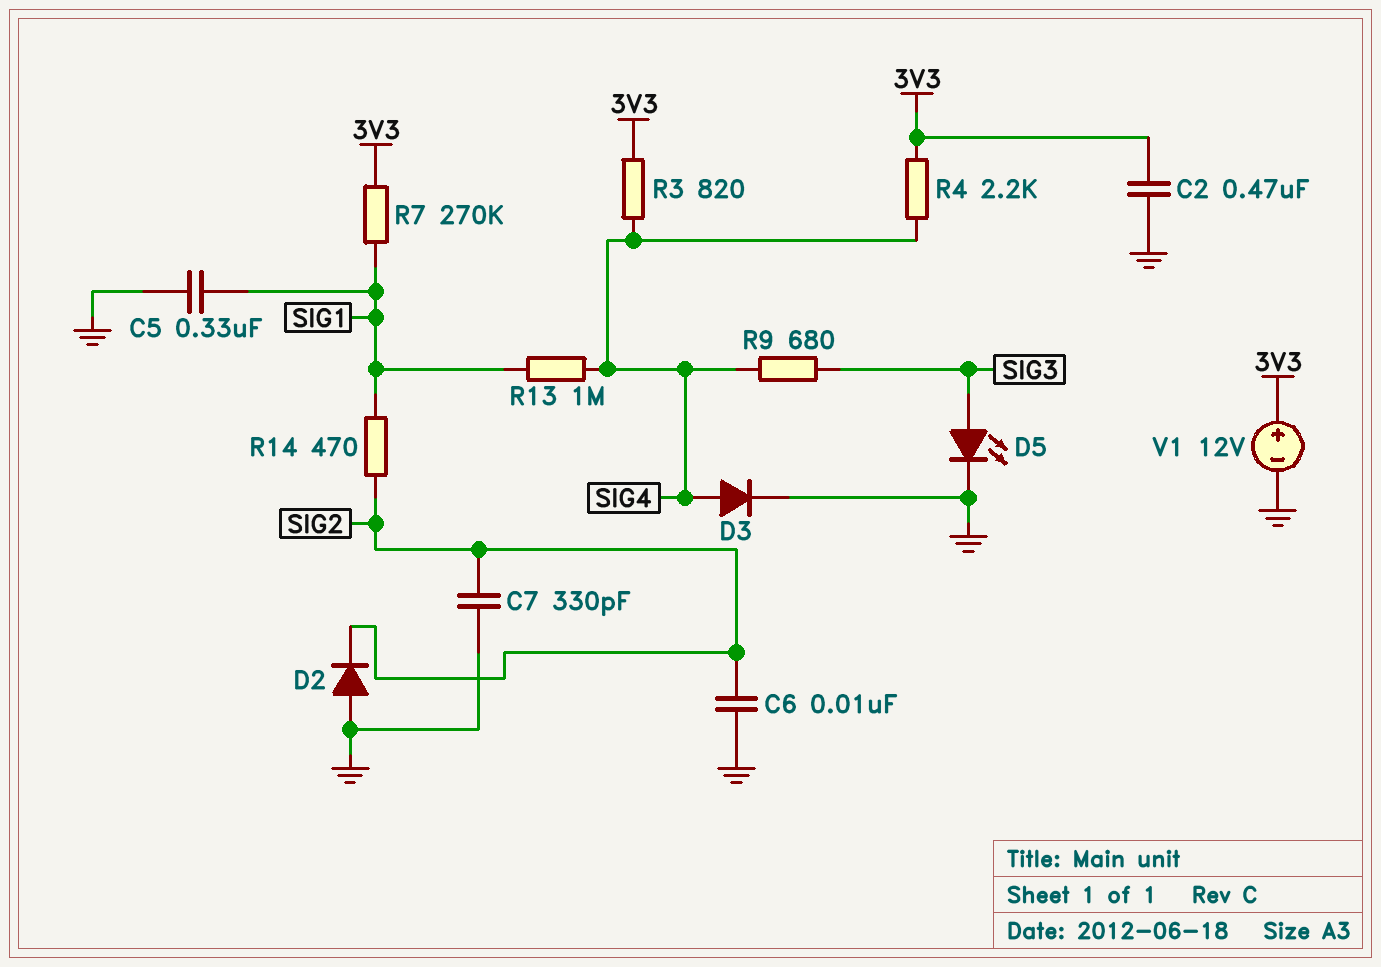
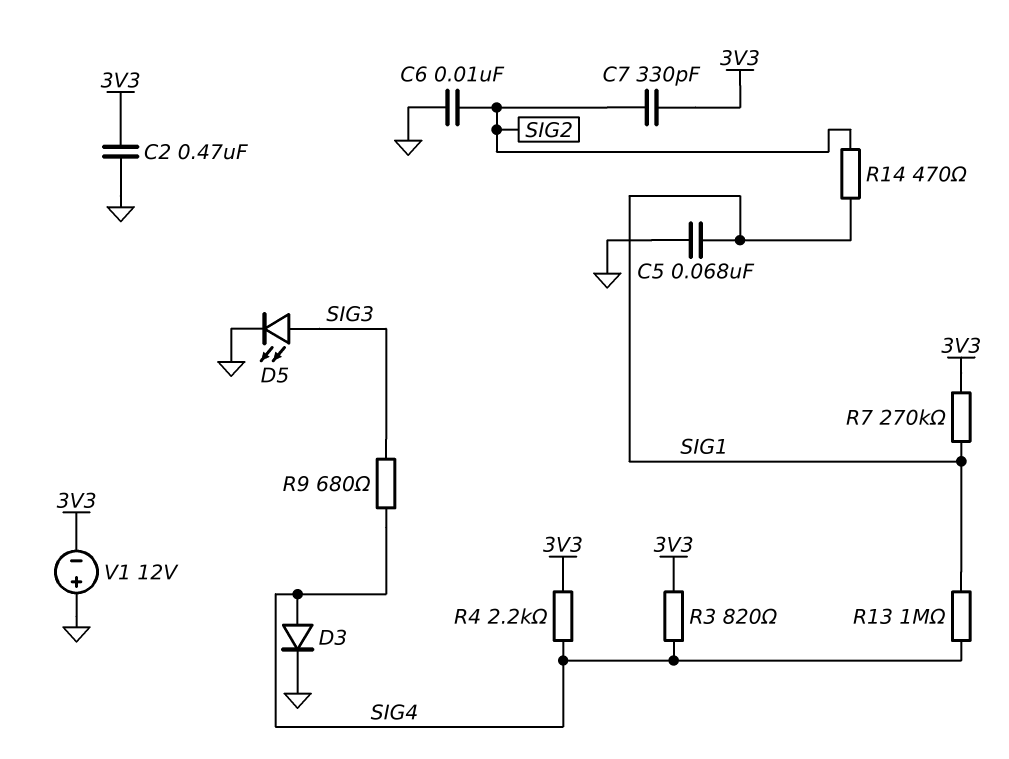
C5: 330nF (GND, SIG1) -> 68nF (GND, SIG1)
C7: 330pF (GND, SIG2) -> 330pF (3V3, SIG2)
D2: diode (A GND, K SIG2) -> none
V1: 12V (plus 3V3, minus GND) -> 12V (plus GND, minus 3V3)

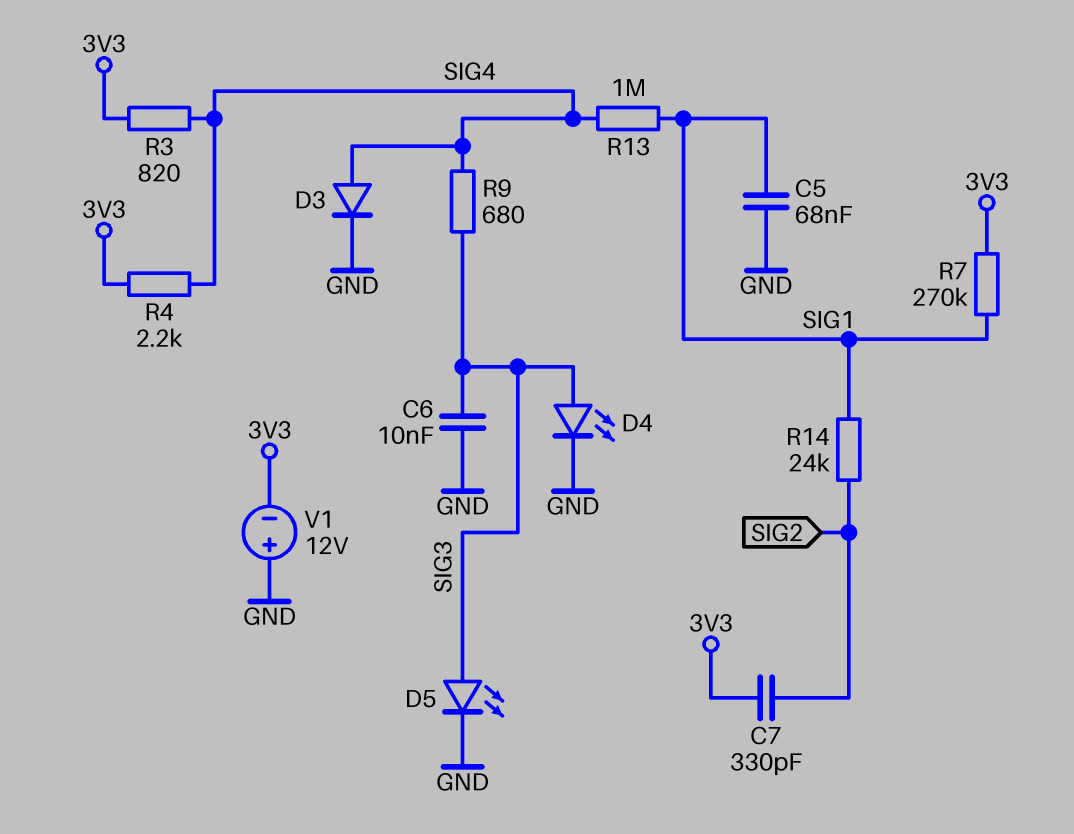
C2: 470nF (3V3, GND) -> none
C6: 10nF (GND, SIG2) -> 10nF (GND, SIG3)
D4: none -> LED (A SIG3, K GND)
R14: 470 (SIG1, SIG2) -> 24k (SIG1, SIG2)

